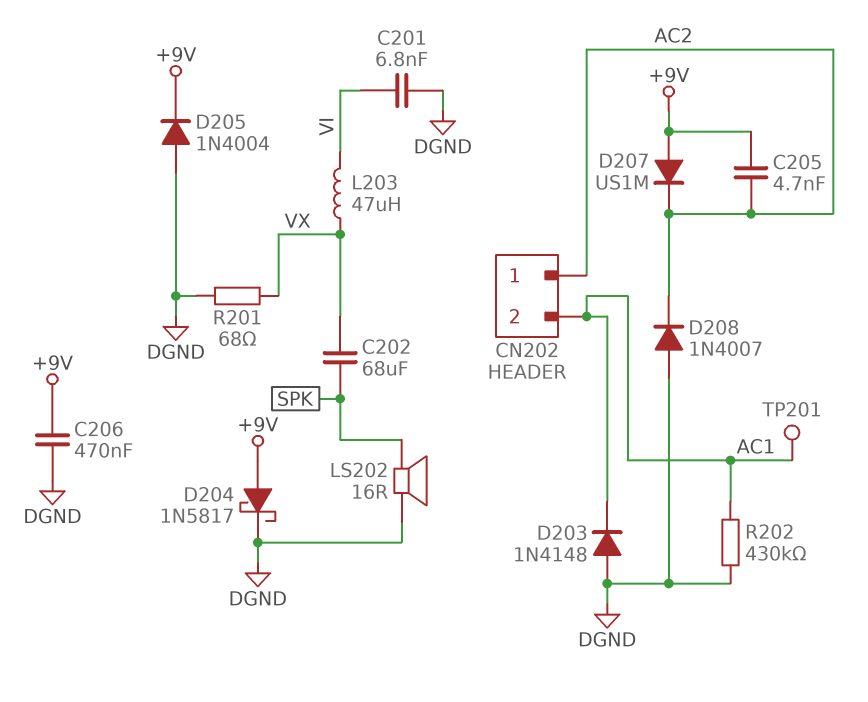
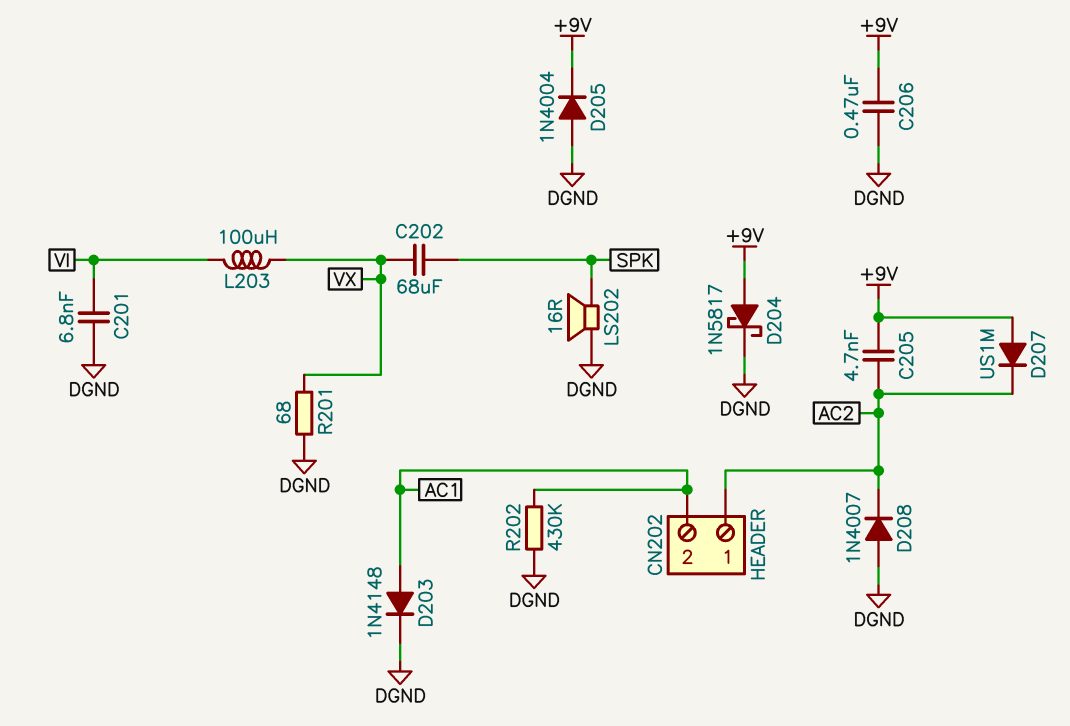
D203: diode 1N4148 (A DGND, K AC1) -> diode 1N4148 (A AC1, K DGND)
L203: 47uH (VI, VX) -> 100uH (VI, VX)
TP201: test point (AC1) -> none

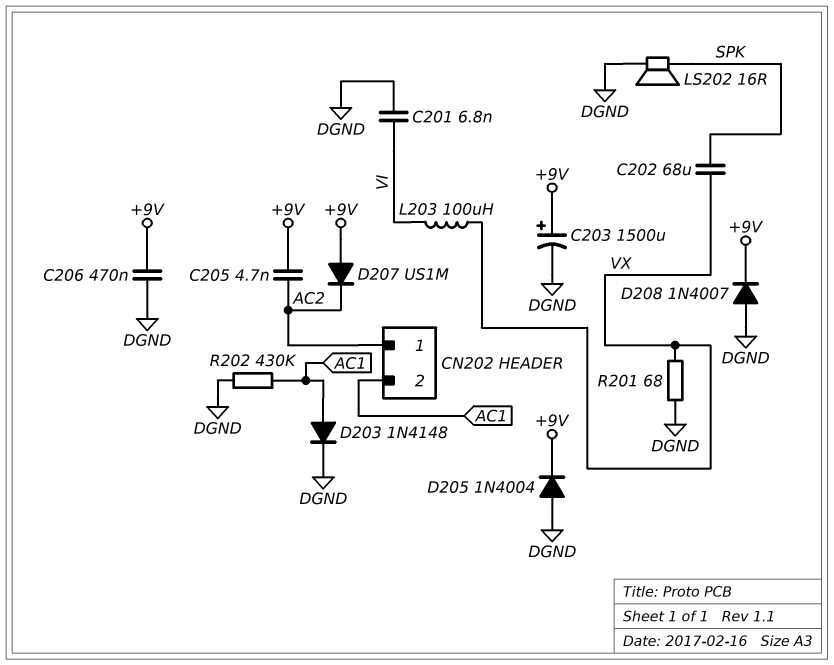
C203: none -> 1500uF (plus +9V, minus DGND)
D204: schottky 1N5817 (A +9V, K DGND) -> none
D208: diode 1N4007 (A DGND, K AC2) -> diode 1N4007 (A DGND, K +9V)

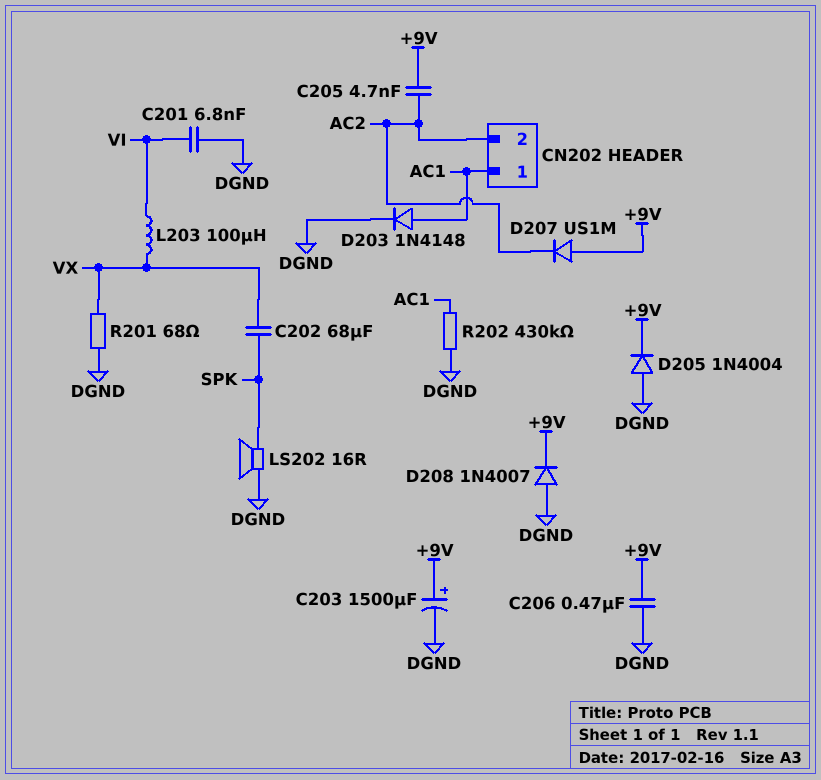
CN202 pin 1: AC2 -> AC1
CN202 pin 2: AC1 -> AC2

